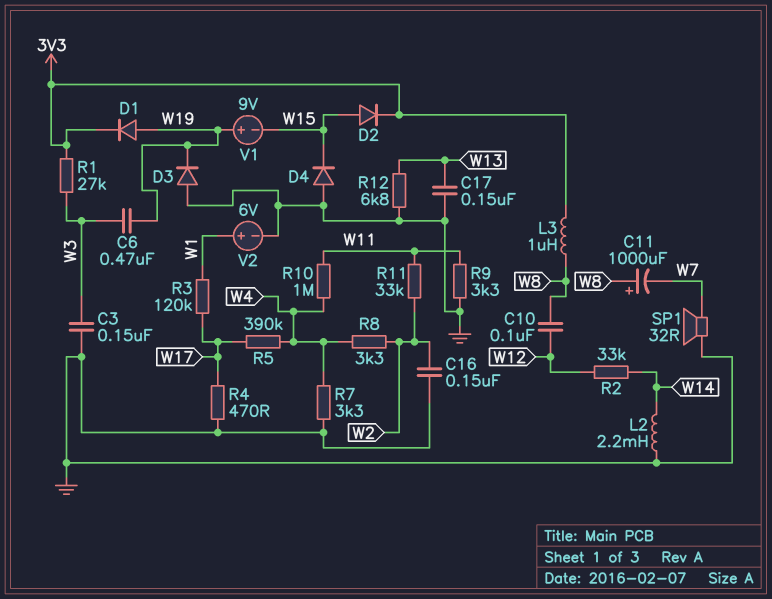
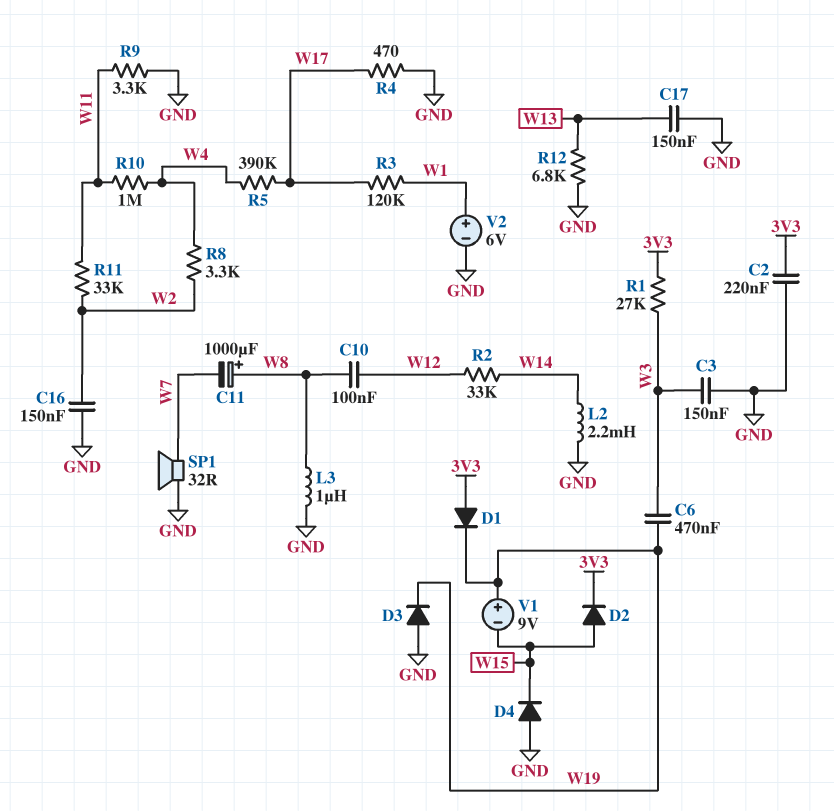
C2: none -> 220nF (3V3, GND)
D1: diode (A W19, K 3V3) -> diode (A 3V3, K W19)
L3: 1uH (3V3, W8) -> 1uH (GND, W8)
R7: 3.3k (GND, W4) -> none

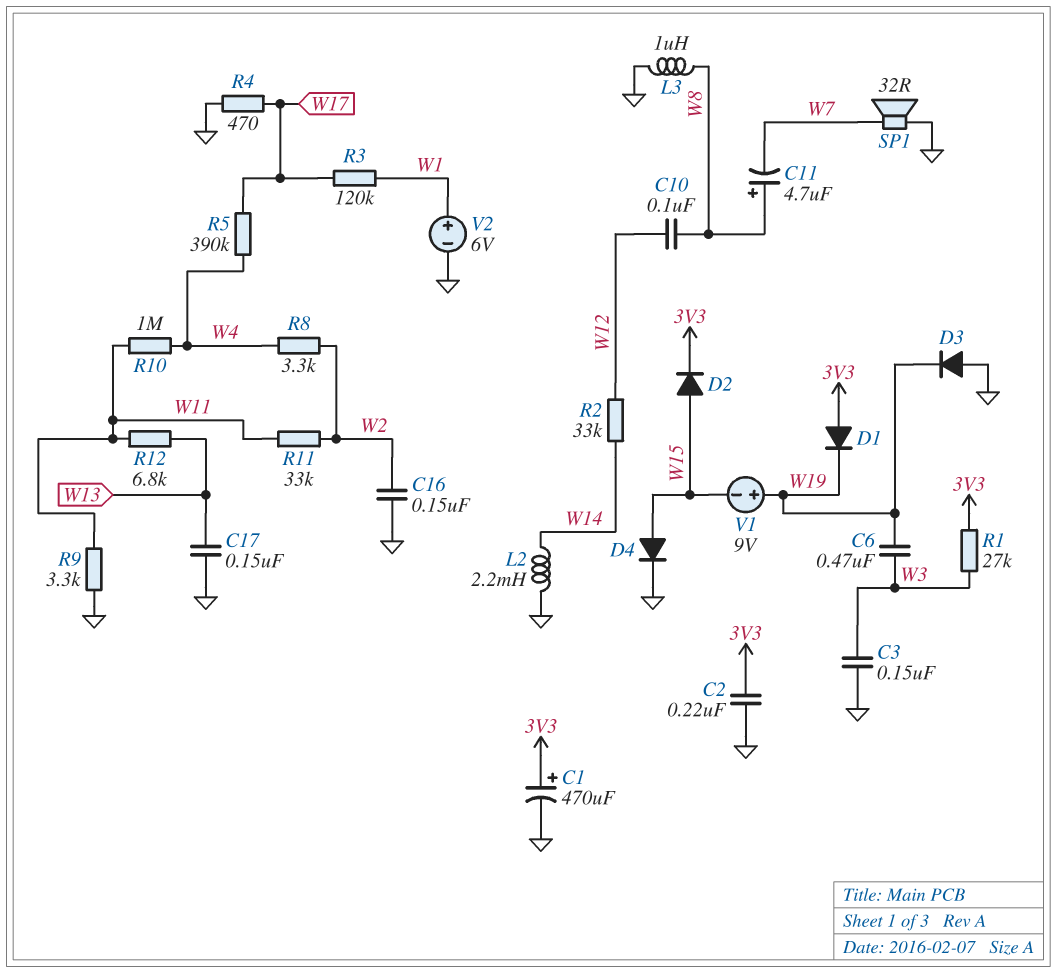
C1: none -> 470uF (plus 3V3, minus GND)
C11: 1000uF (plus W8, minus W7) -> 4.7uF (plus W8, minus W7)
D4: diode (A GND, K W15) -> diode (A W15, K GND)
R12: 6.8k (GND, W13) -> 6.8k (W11, W13)

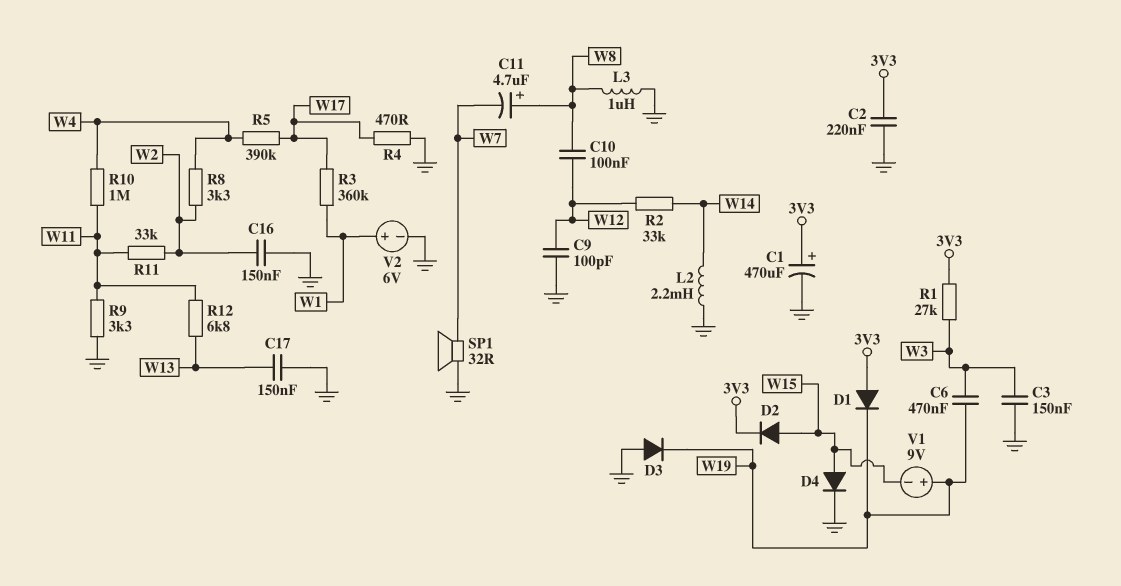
C9: none -> 100pF (GND, W12)
R3: 120k (W1, W17) -> 360k (W1, W17)

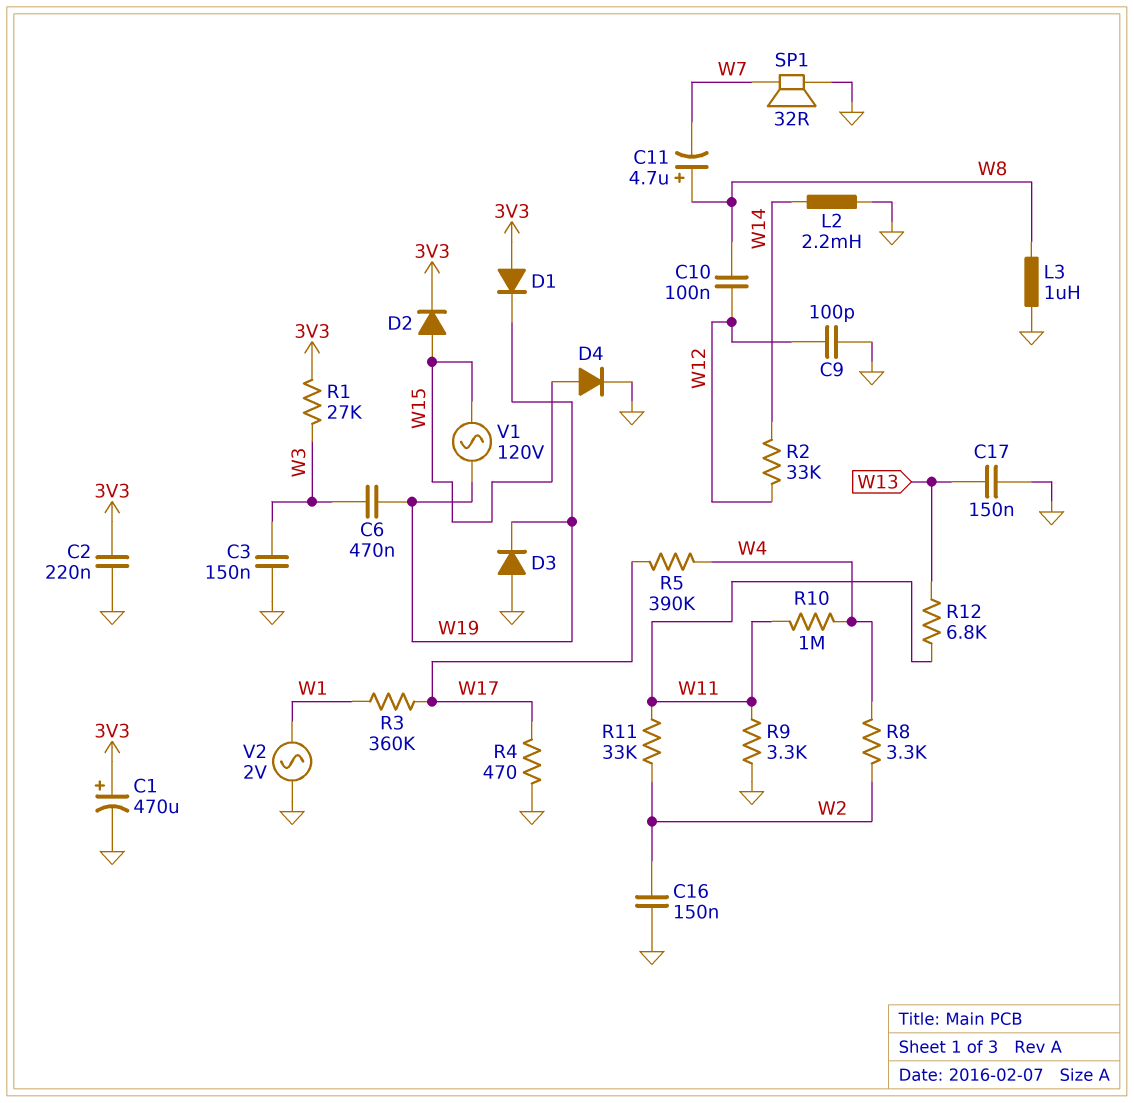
V1: 9V (plus W19, minus W15) -> AC 120V (W15, W19)
V2: 6V (plus W1, minus GND) -> AC 2V (GND, W1)

